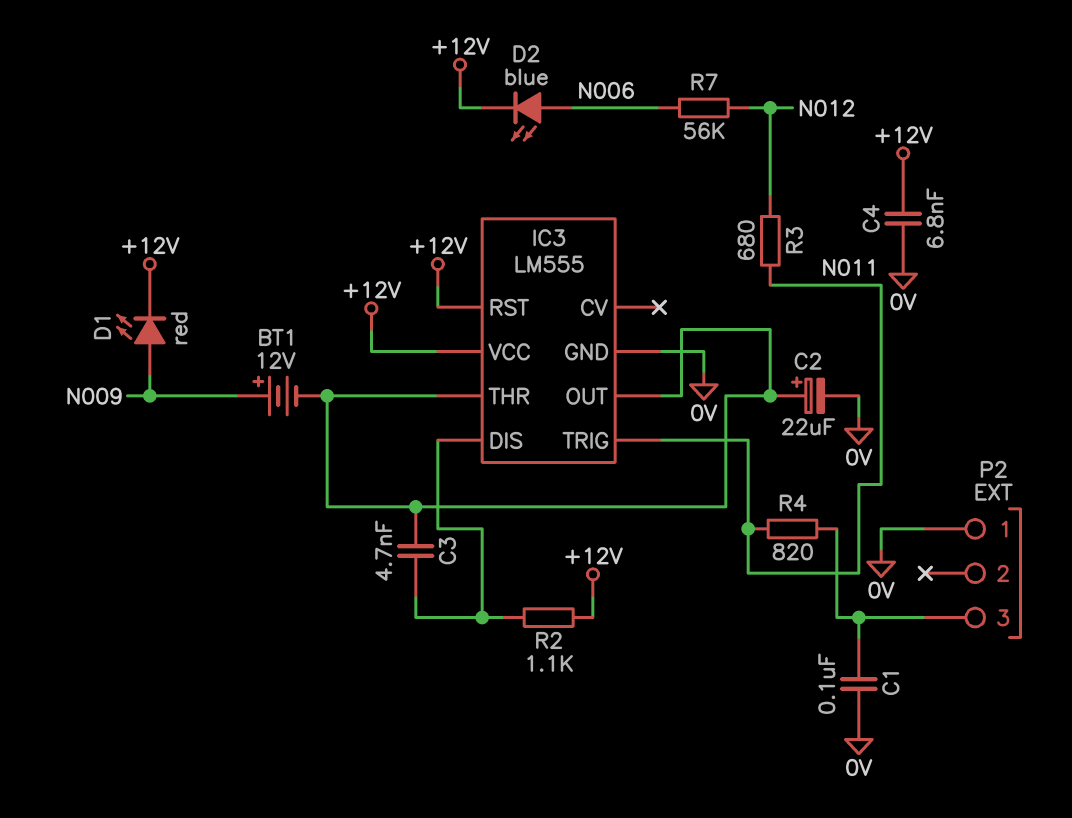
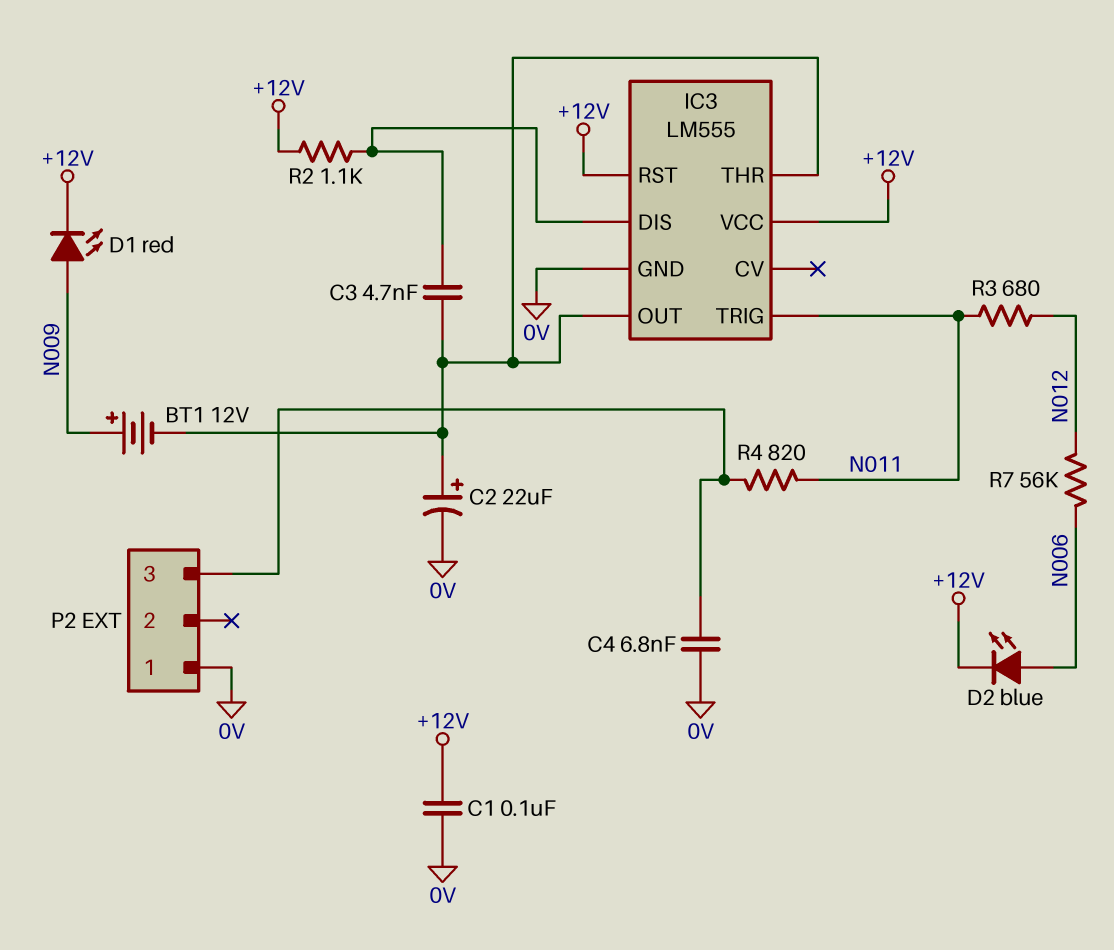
C1: 100nF (0V, P2/3) -> 100nF (+12V, 0V)
C4: 6.8nF (+12V, 0V) -> 6.8nF (0V, P2/3)

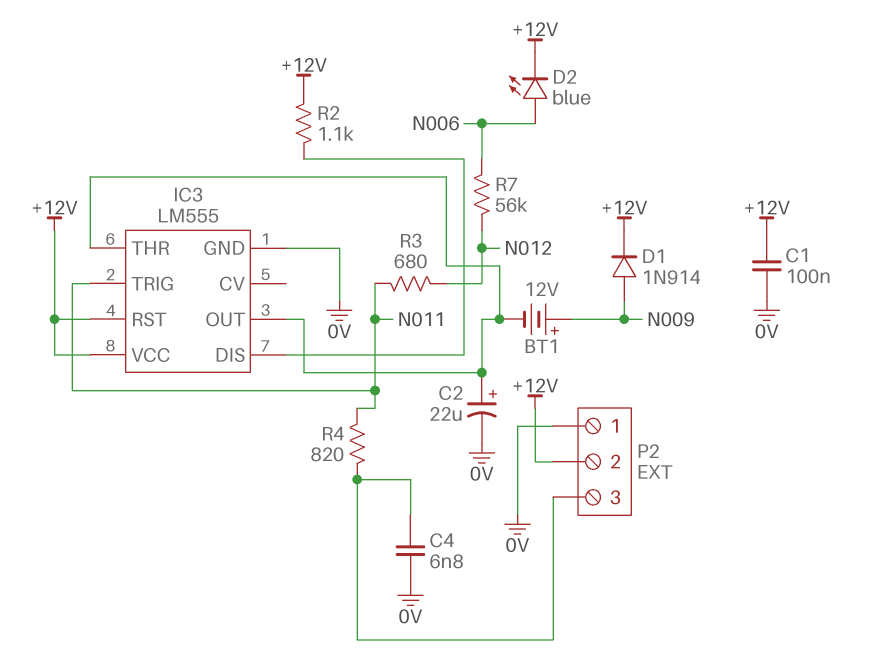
C3: 4.7nF (IC3/DIS, IC3/OUT) -> none
D1: LED red (A N009, K +12V) -> diode 1N914 (A N009, K +12V)
P2 pin 2: none -> +12V

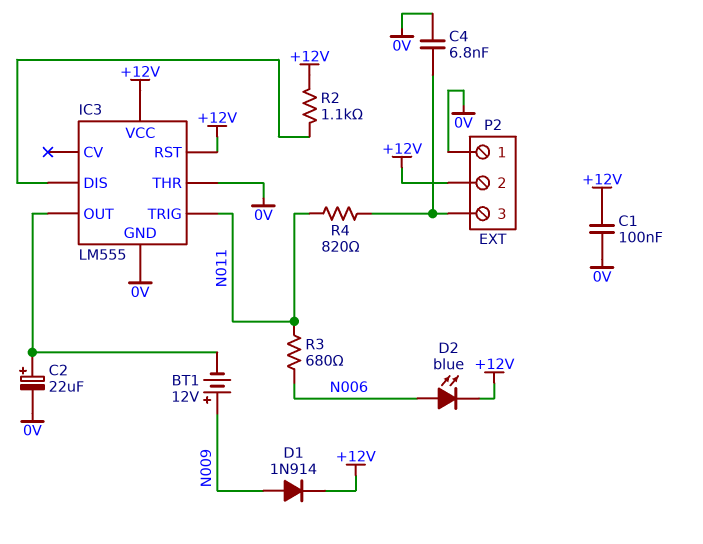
IC3 pin THR: IC3/OUT -> 0V
R3: 680 (N011, N012) -> 680 (N006, N011)
R7: 56k (N006, N012) -> none

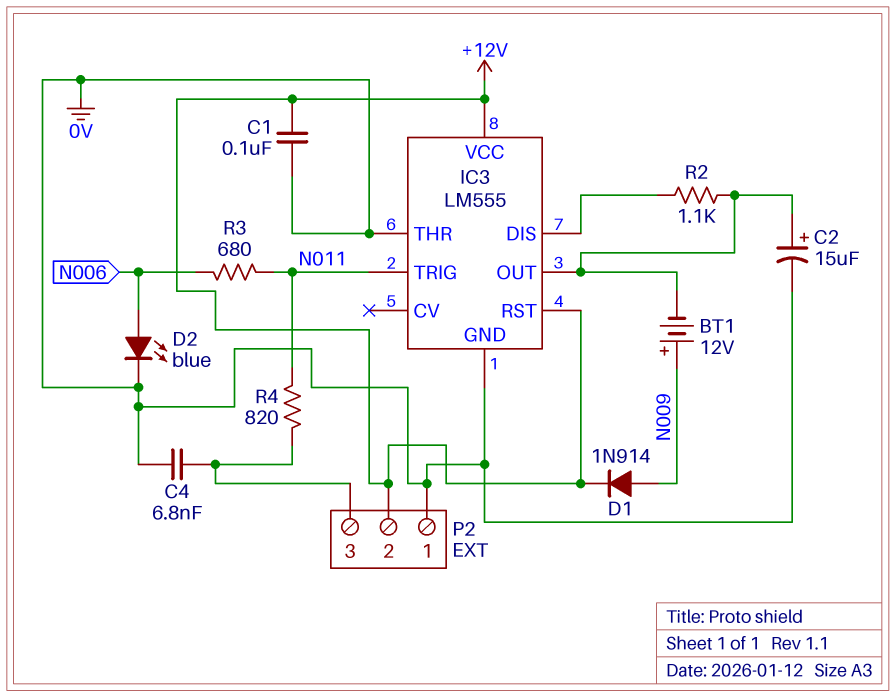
C2: 22uF (plus IC3/OUT, minus 0V) -> 15uF (plus IC3/OUT, minus 0V)
D2: LED blue (A N006, K +12V) -> LED blue (A N006, K 0V)
R2: 1.1k (+12V, IC3/DIS) -> 1.1k (IC3/DIS, IC3/OUT)

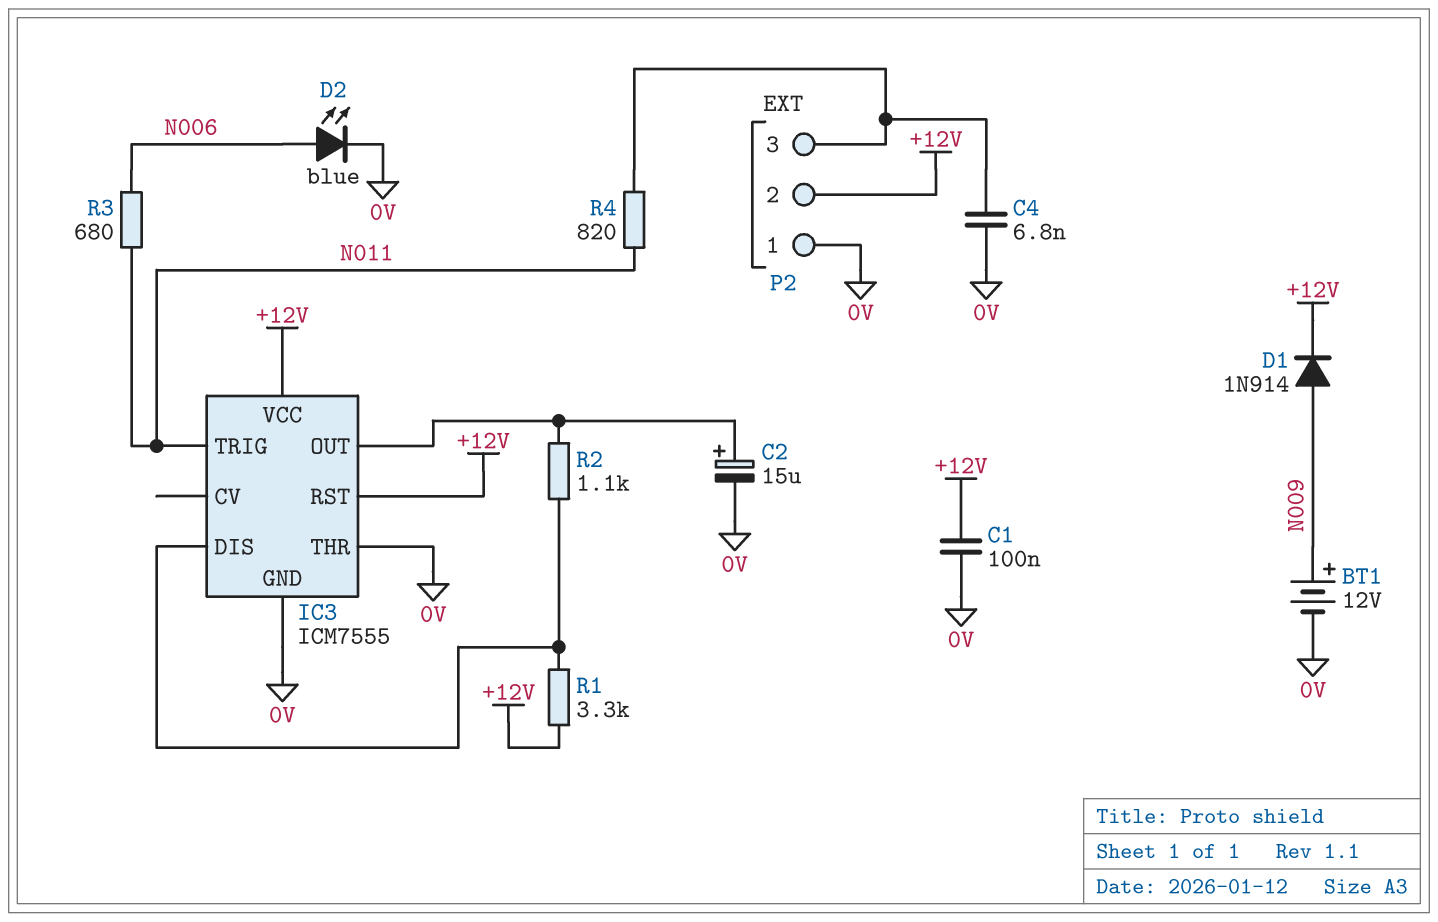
BT1: 12V (plus N009, minus IC3/OUT) -> 12V (plus N009, minus 0V)
IC3: LM555 -> ICM7555
R1: none -> 3.3k (+12V, IC3/DIS)

